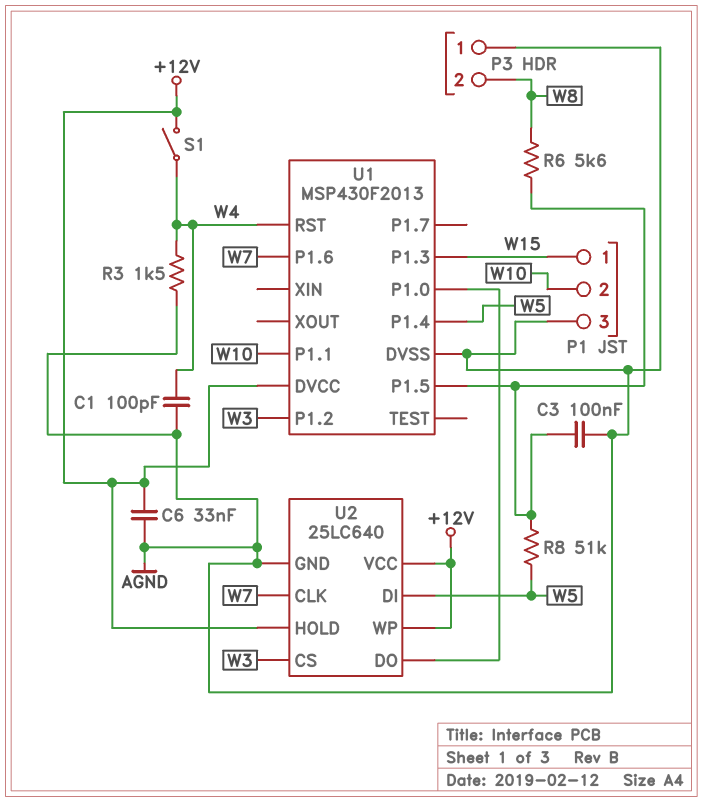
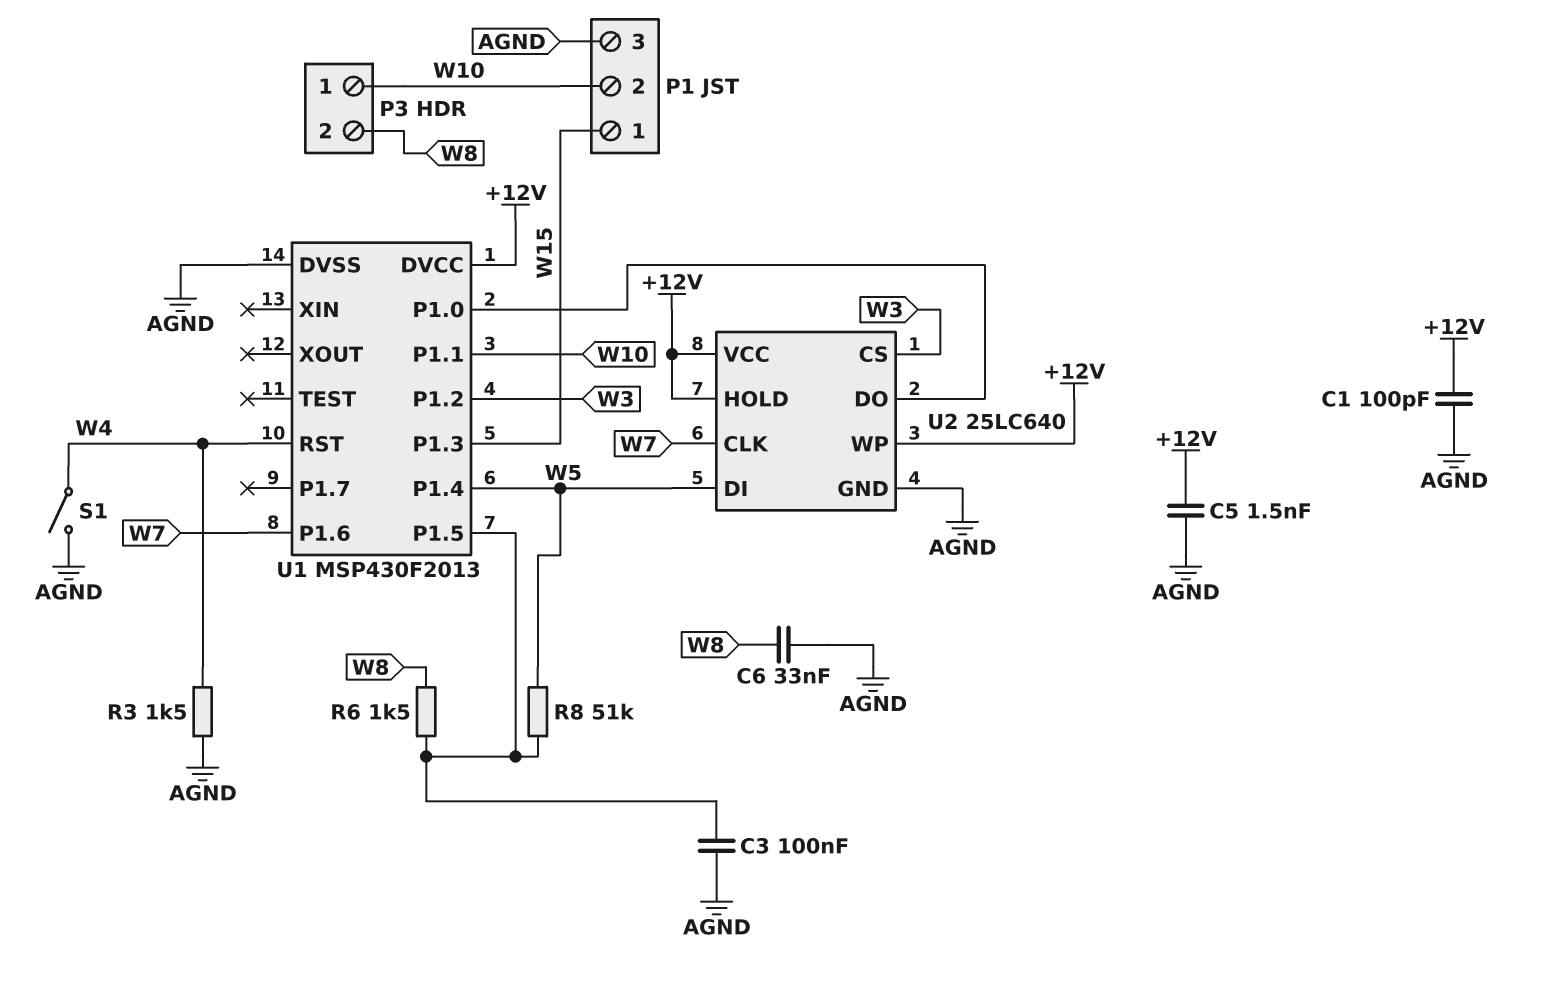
C1: 100pF (AGND, W4) -> 100pF (+12V, AGND)
C5: none -> 1.5nF (+12V, AGND)
C6: 33nF (+12V, AGND) -> 33nF (AGND, W8)
P3 pin 1: AGND -> W10
R6: 5.6k (U1/P1.5, W8) -> 1.5k (U1/P1.5, W8)
S1: switch (+12V, W4) -> switch (AGND, W4)

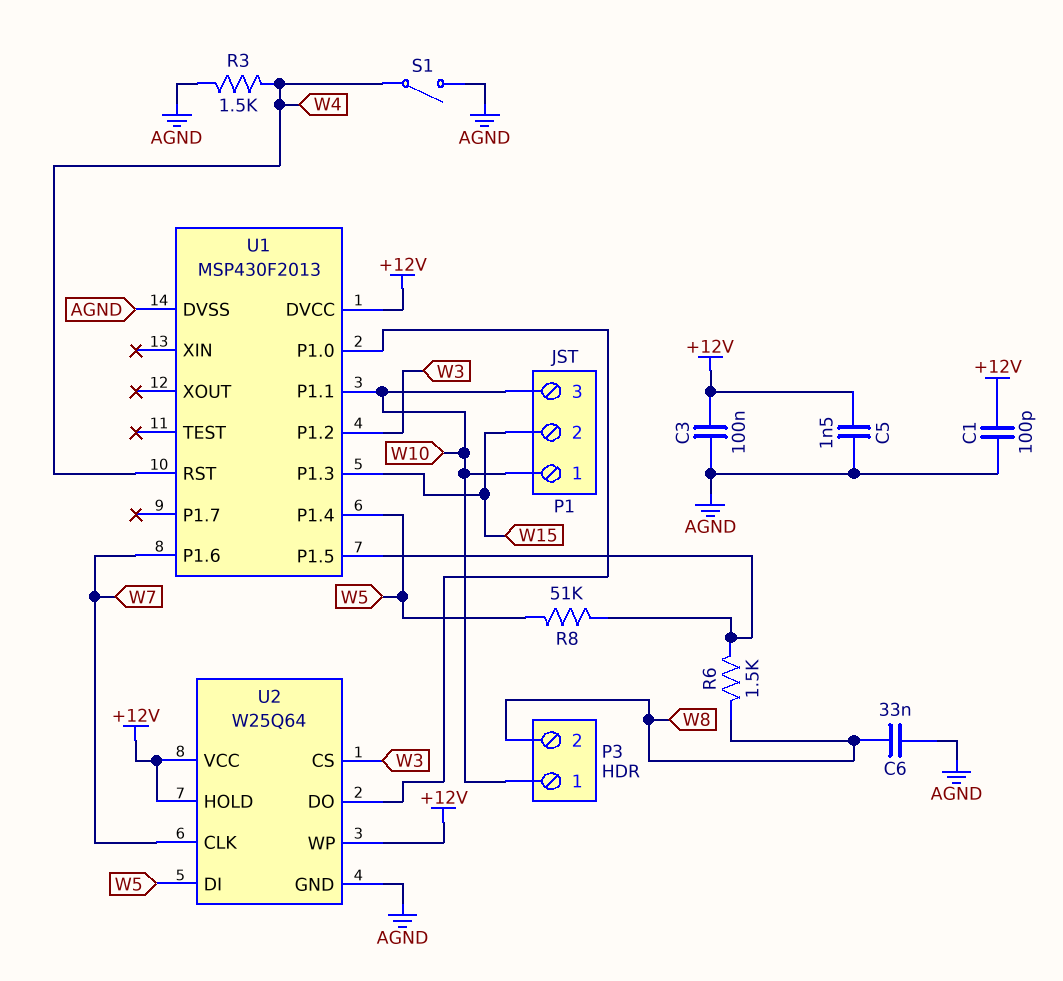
C3: 100nF (AGND, U1/P1.5) -> 100nF (+12V, AGND)
P1 pin 1: W15 -> W10
P1 pin 2: W10 -> W15
P1 pin 3: AGND -> W10
U2: 25LC640 -> W25Q64

